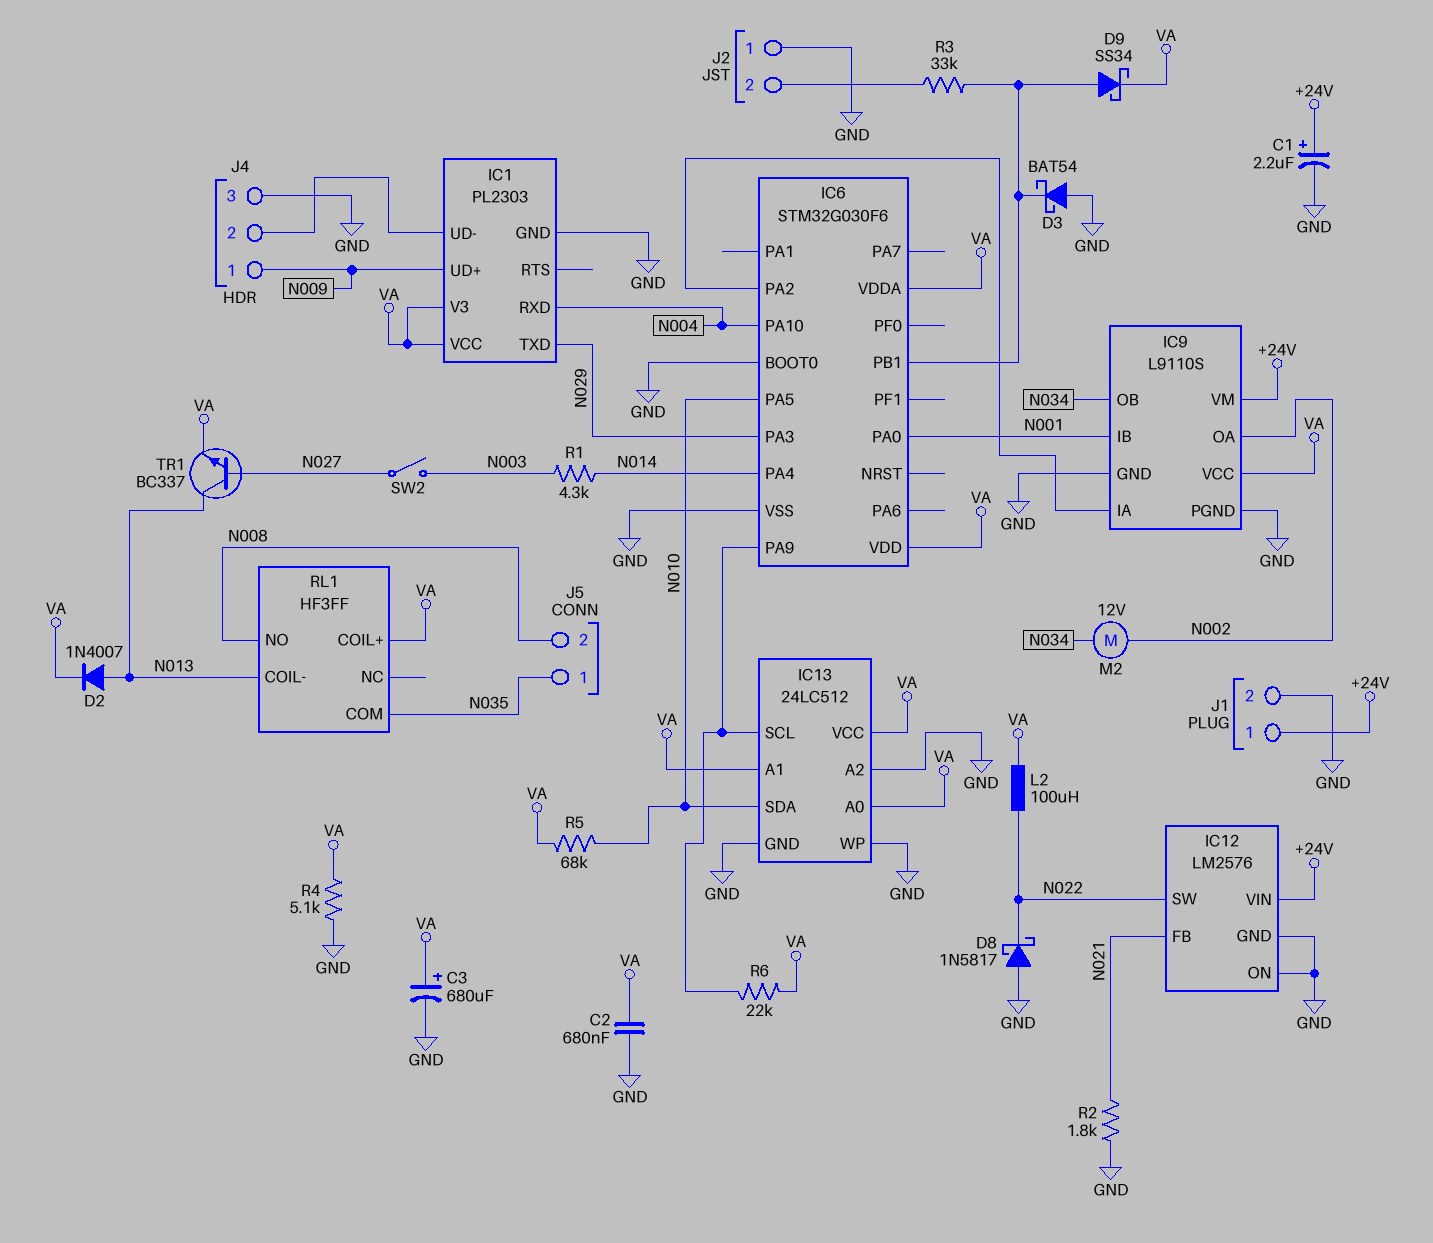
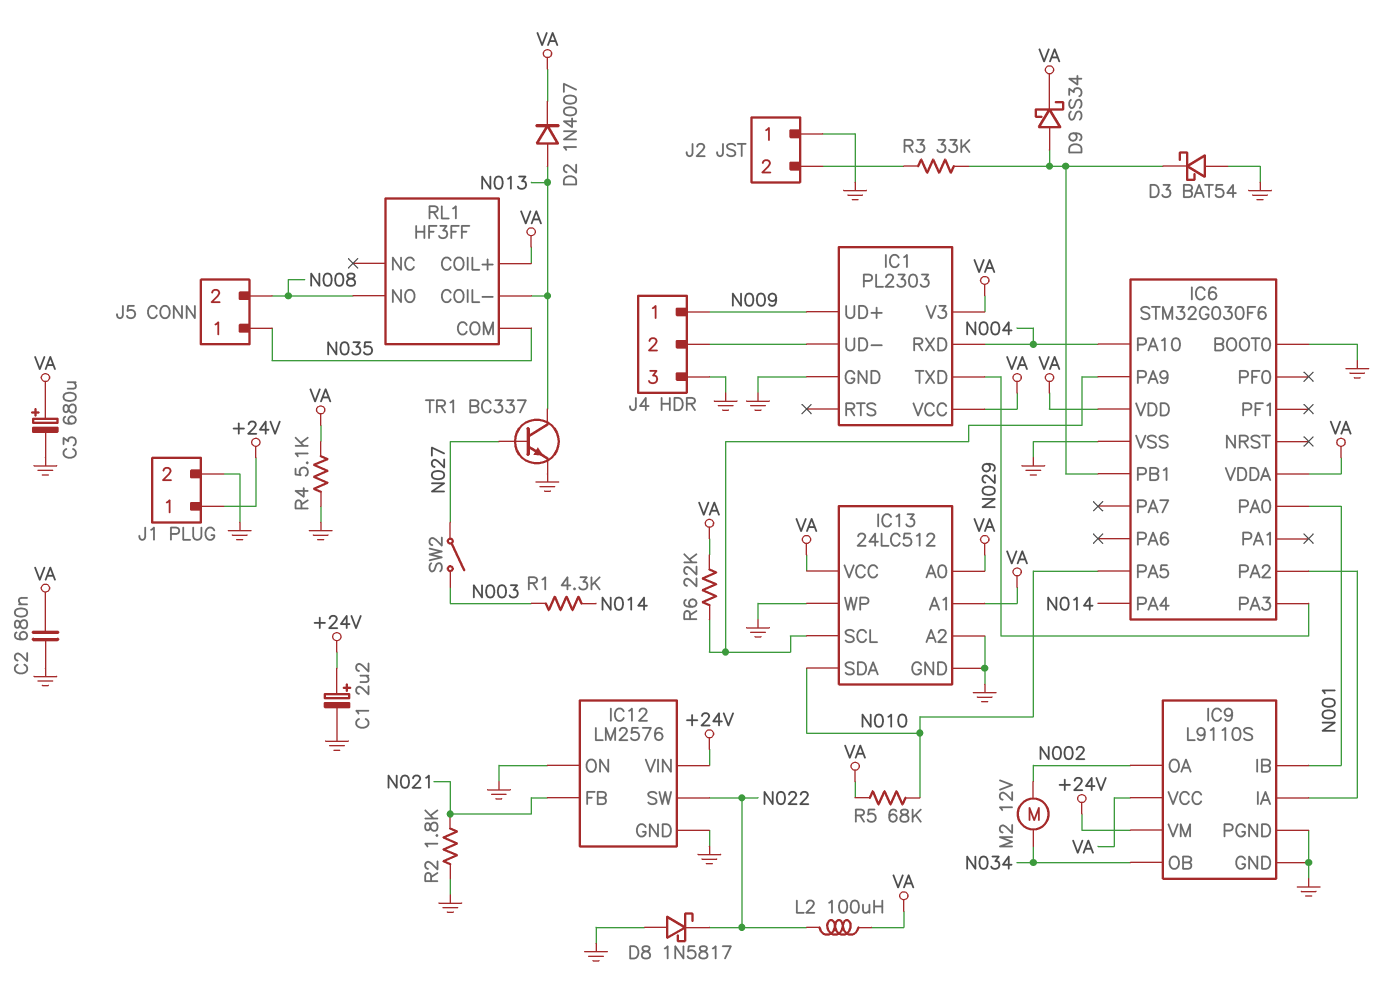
TR1: NPN BC337 (B N027, C N013, E VA) -> NPN BC337 (B N027, C N013, E GND)

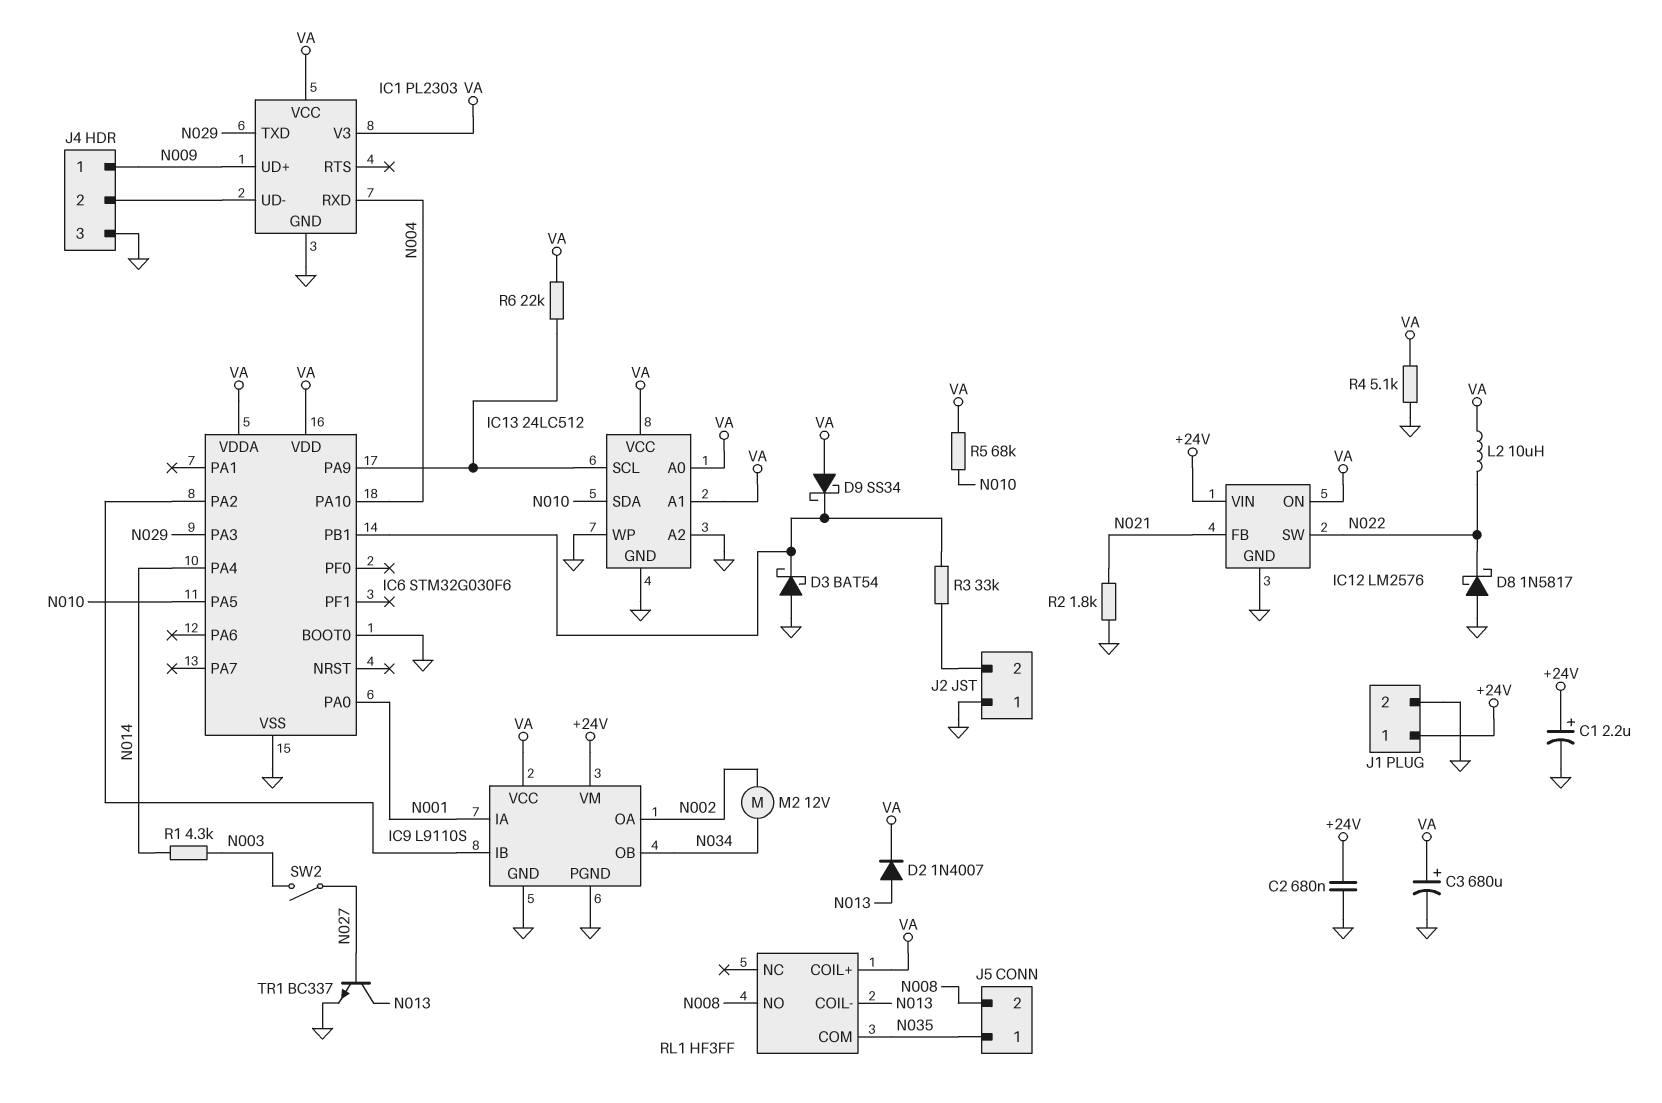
C2: 680nF (GND, VA) -> 680nF (+24V, GND)
D9: schottky SS34 (A IC6/PB1, K VA) -> schottky SS34 (A VA, K IC6/PB1)
IC9 pin IA: IC6/PA2 -> N001
IC9 pin IB: N001 -> IC6/PA2
IC12 pin ON: GND -> VA
L2: 100uH (N022, VA) -> 10uH (N022, VA)

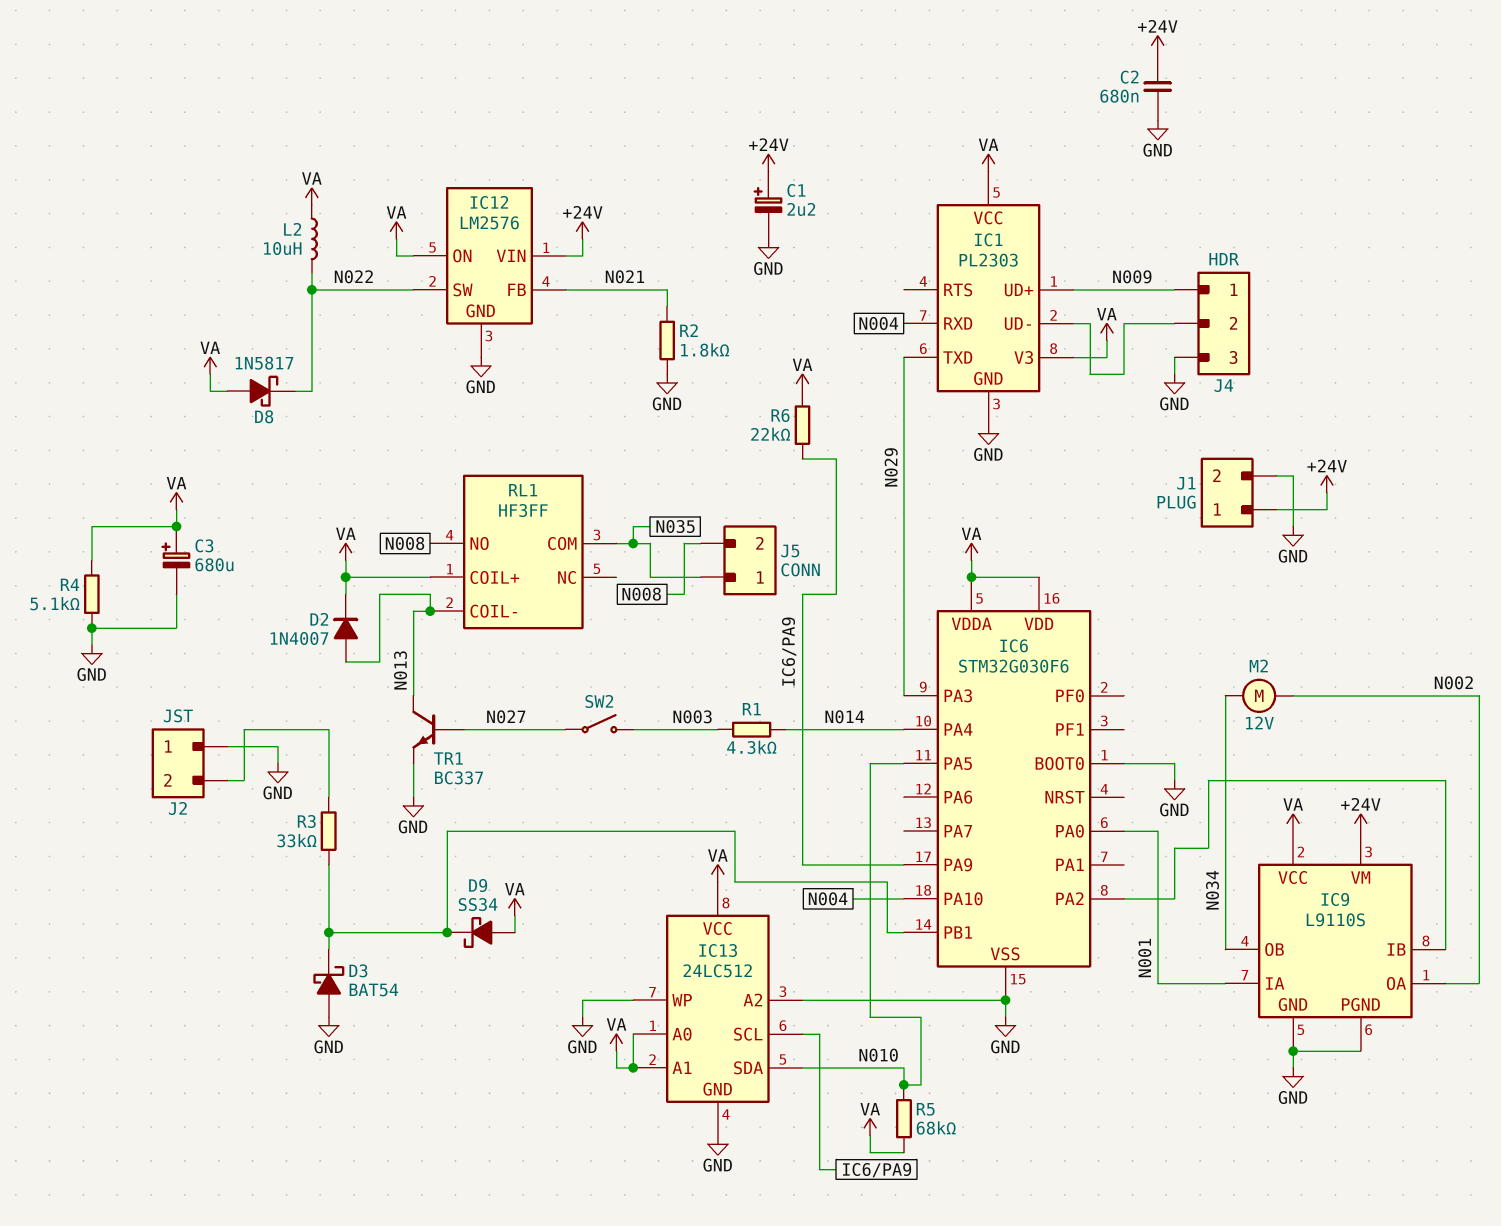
D8: schottky 1N5817 (A GND, K N022) -> schottky 1N5817 (A VA, K N022)

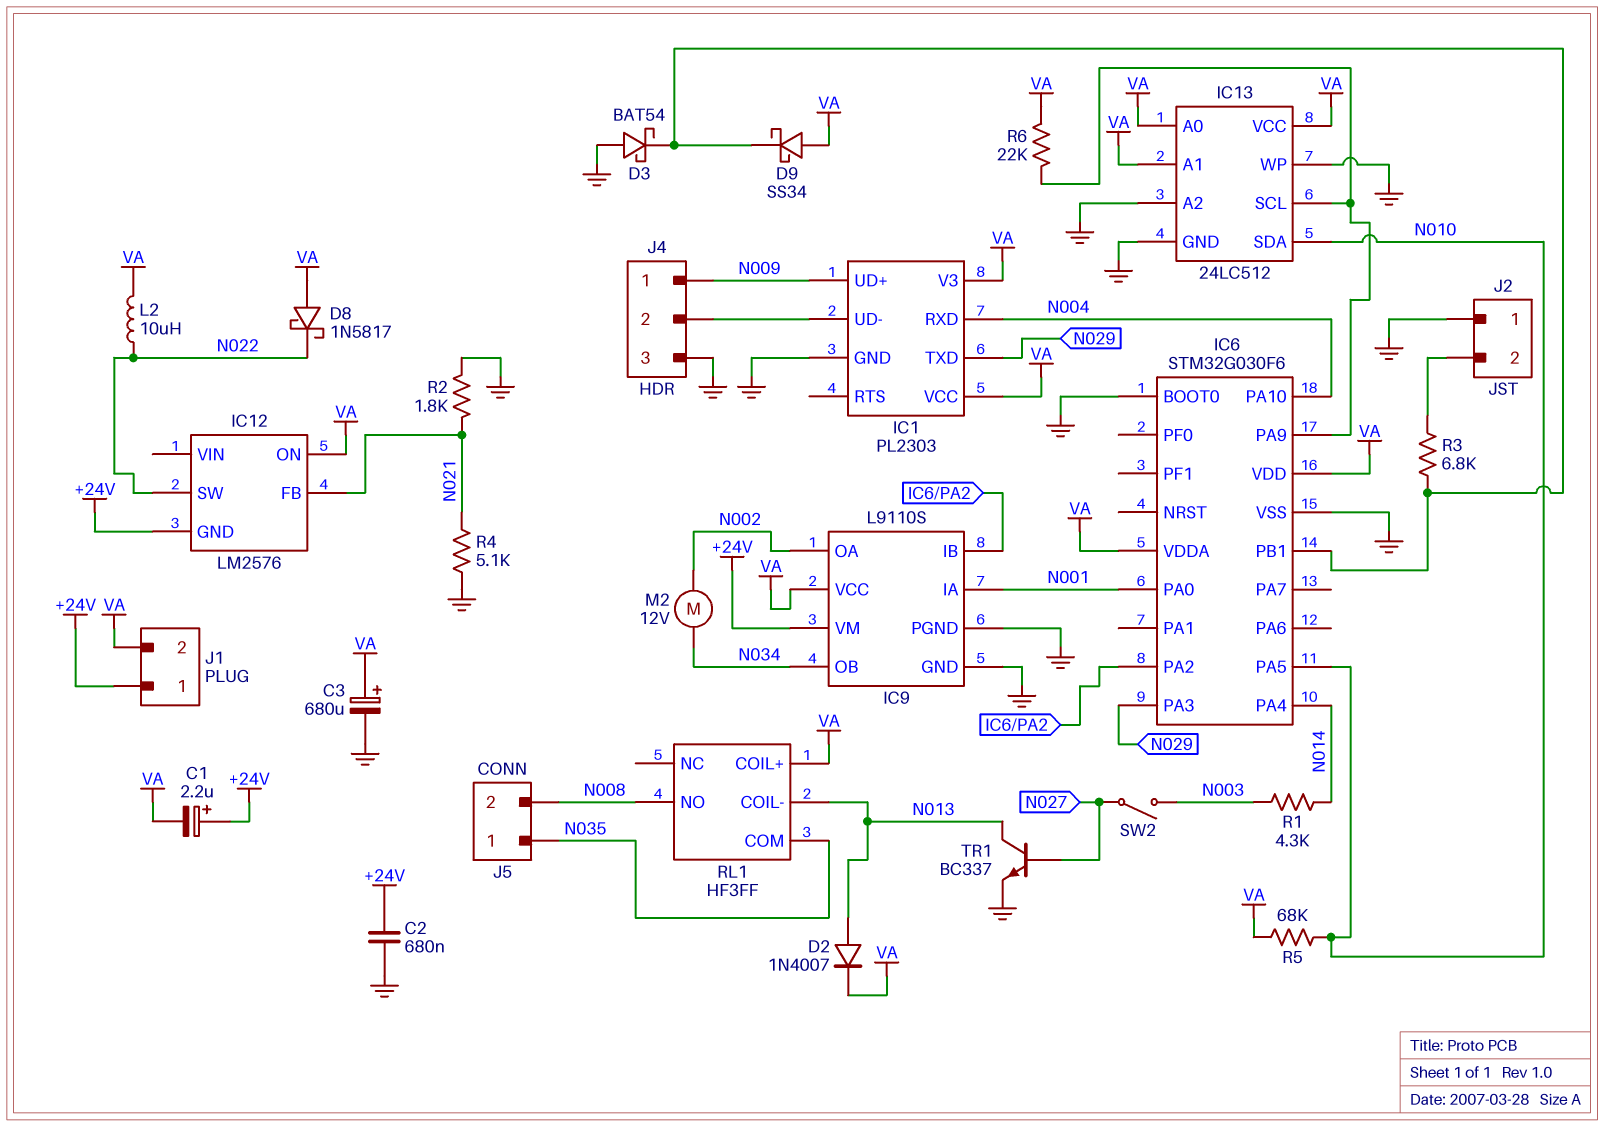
C1: 2.2uF (plus +24V, minus GND) -> 2.2uF (plus +24V, minus VA)
IC12 pin GND: GND -> +24V
IC12 pin VIN: +24V -> none
J1 pin 2: GND -> VA
R3: 33k (IC6/PB1, J2/2) -> 6.8k (IC6/PB1, J2/2)
R4: 5.1k (GND, VA) -> 5.1k (GND, N021)

